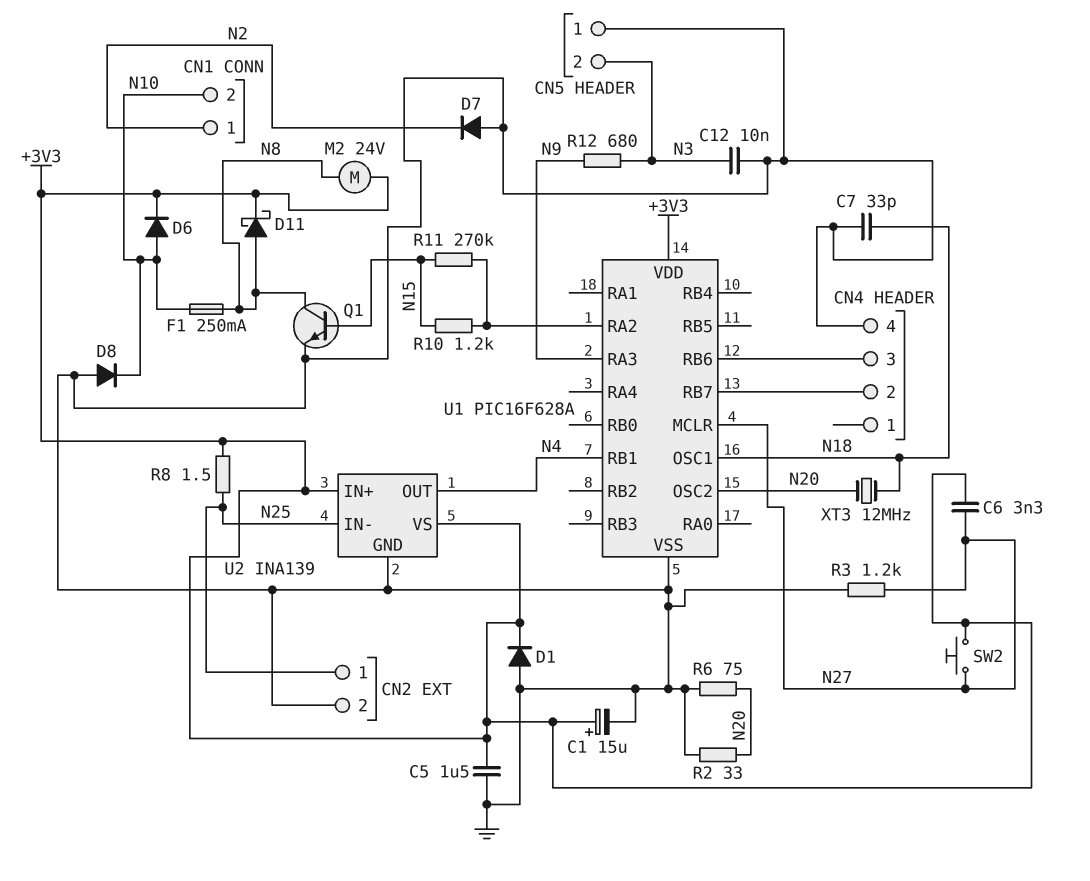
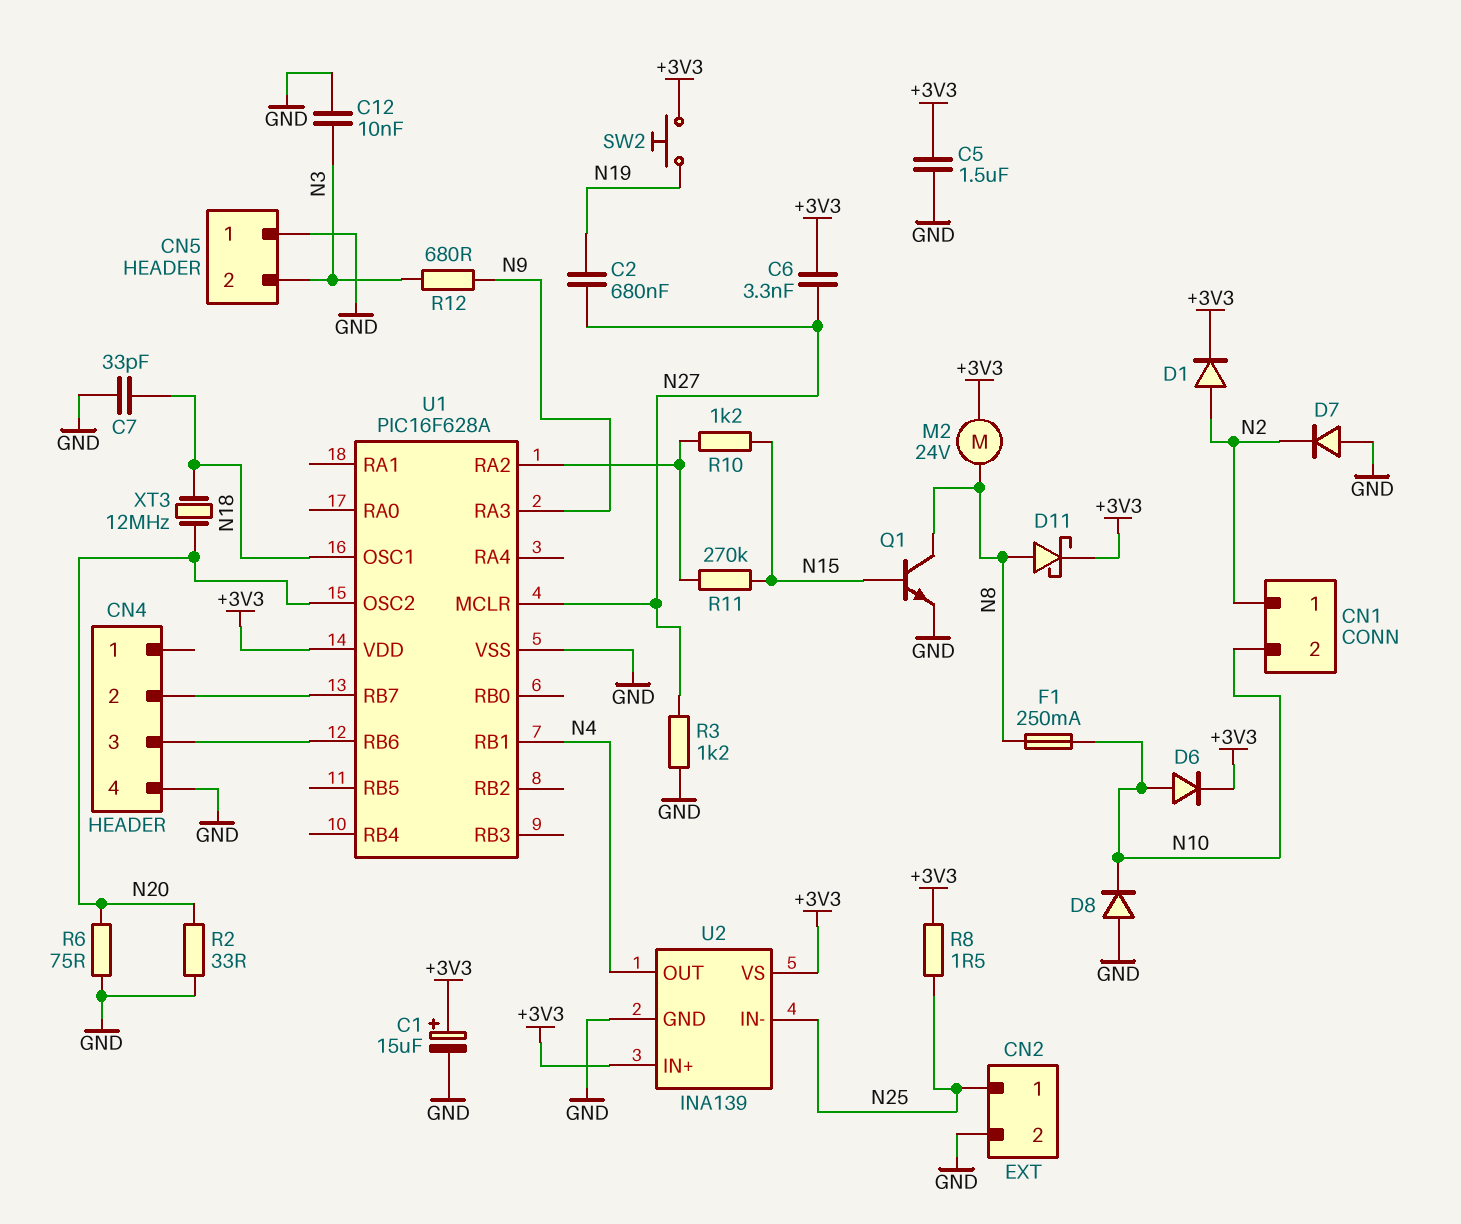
C2: none -> 680nF (N19, N27)
D1: diode (A GND, K +3V3) -> diode (A N2, K +3V3)
SW2: button (+3V3, N27) -> button (+3V3, N19)

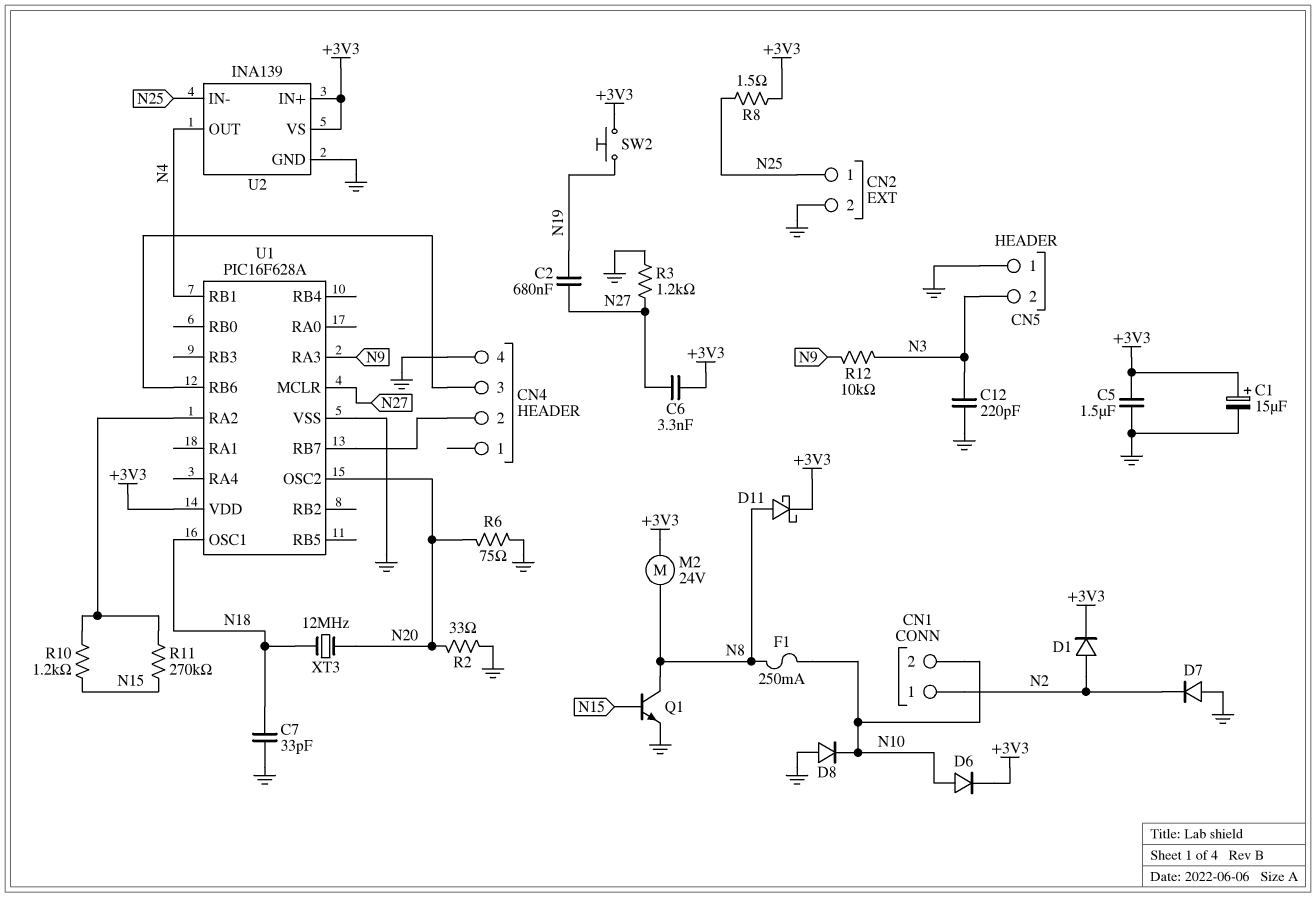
C12: 10nF (GND, N3) -> 220pF (GND, N3)
R12: 680 (N3, N9) -> 10k (N3, N9)

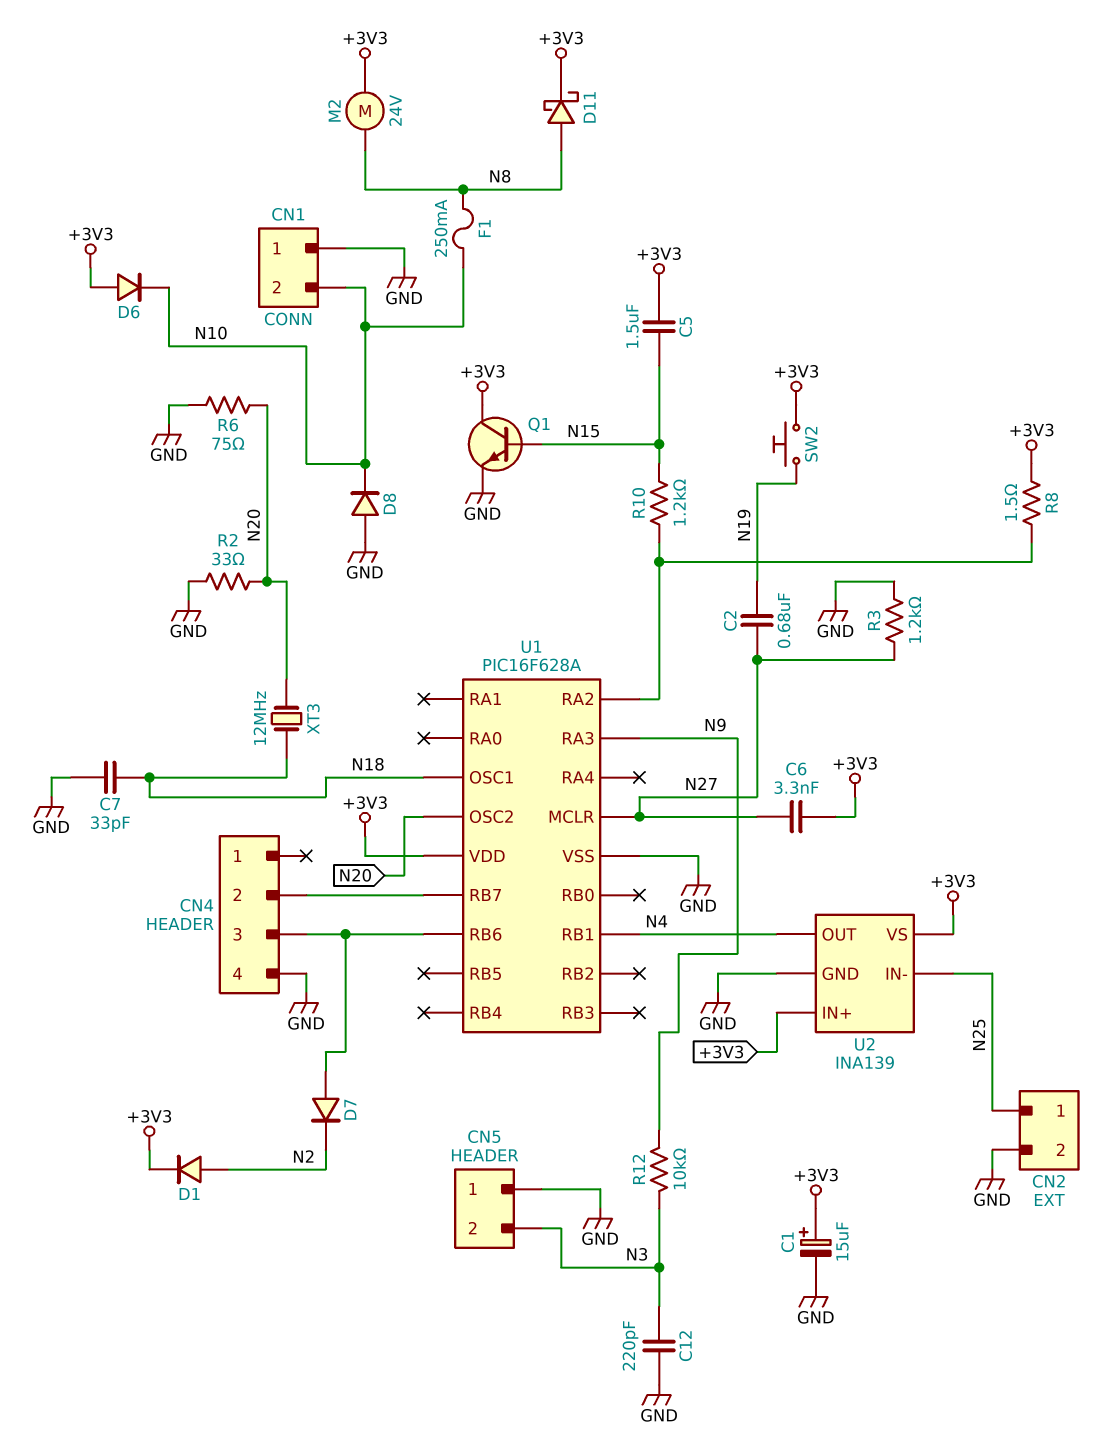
C5: 1.5uF (+3V3, GND) -> 1.5uF (+3V3, N15)
CN1 pin 1: N2 -> GND
D6: diode (A N10, K +3V3) -> diode (A +3V3, K N10)
D7: diode (A GND, K N2) -> diode (A CN4/3, K N2)
Q1: NPN (B N15, C N8, E GND) -> NPN (B N15, C +3V3, E GND)
R8: 1.5 (+3V3, N25) -> 1.5 (+3V3, U1/RA2)
R11: 270k (N15, U1/RA2) -> none

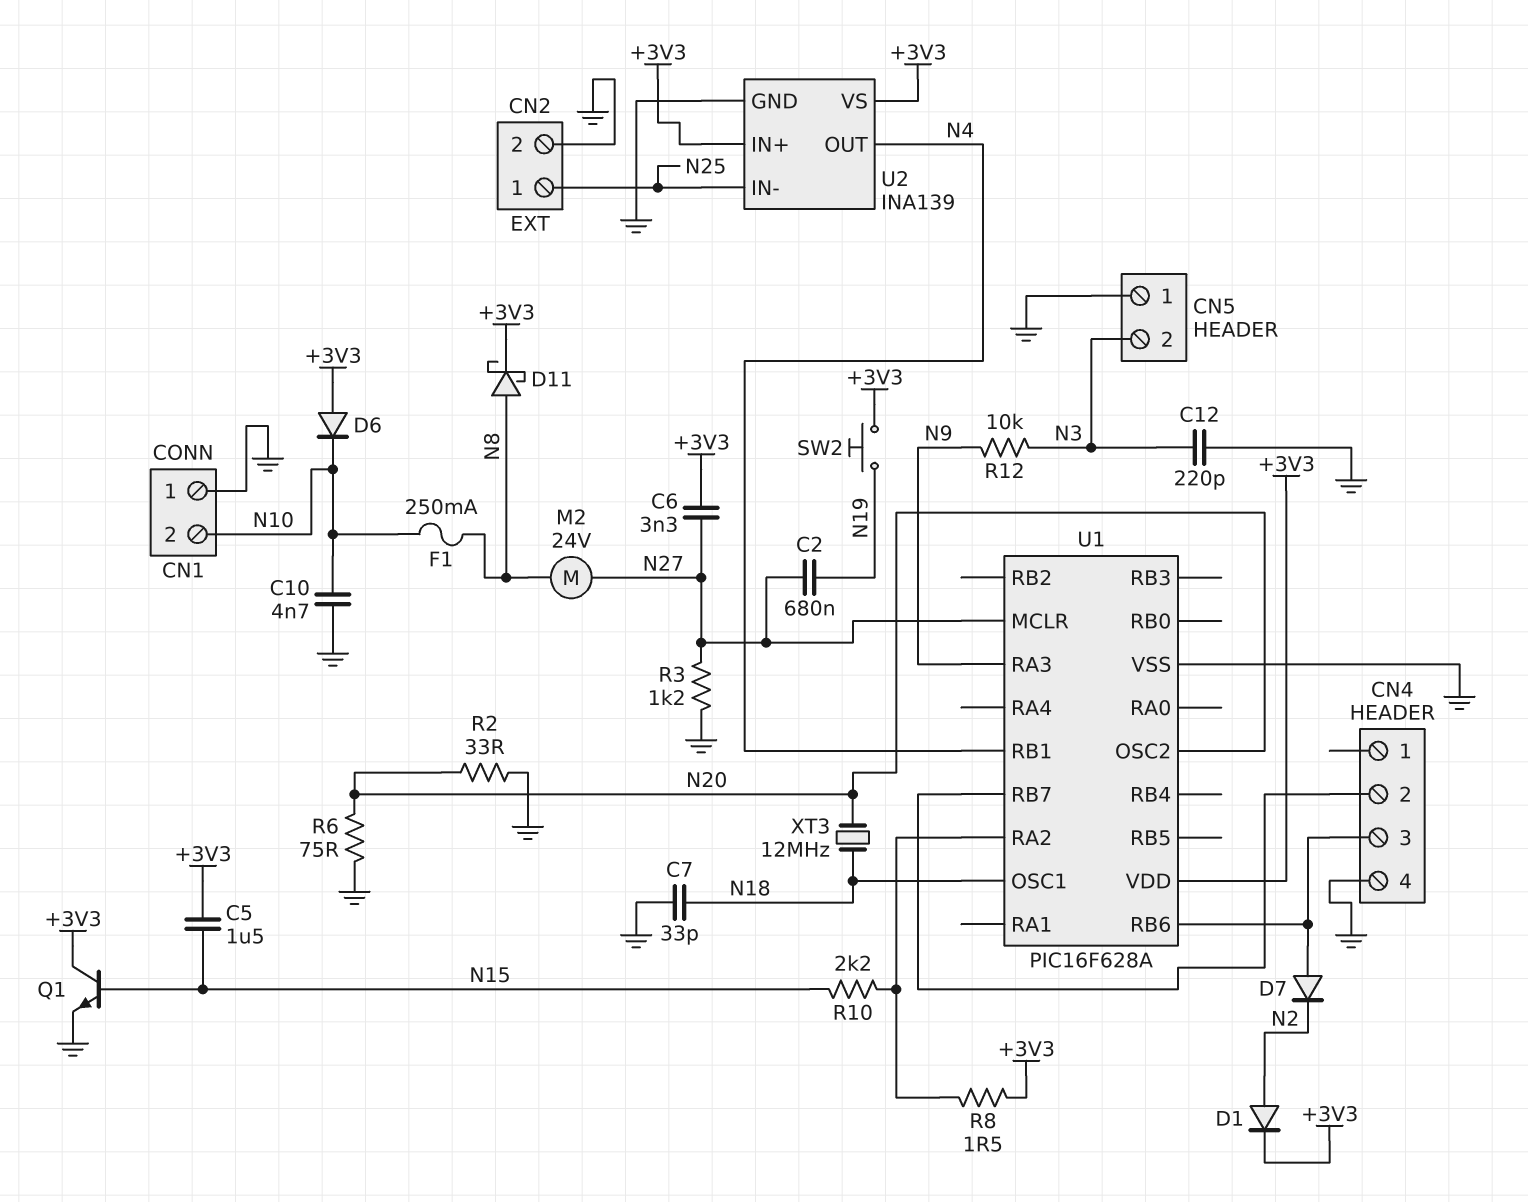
C1: 15uF (plus +3V3, minus GND) -> none
C10: none -> 4.7nF (GND, N10)
D8: diode (A GND, K N10) -> none
M2: motor 24V (+3V3, N8) -> motor 24V (N8, N27)
R10: 1.2k (N15, U1/RA2) -> 2.2k (N15, U1/RA2)

